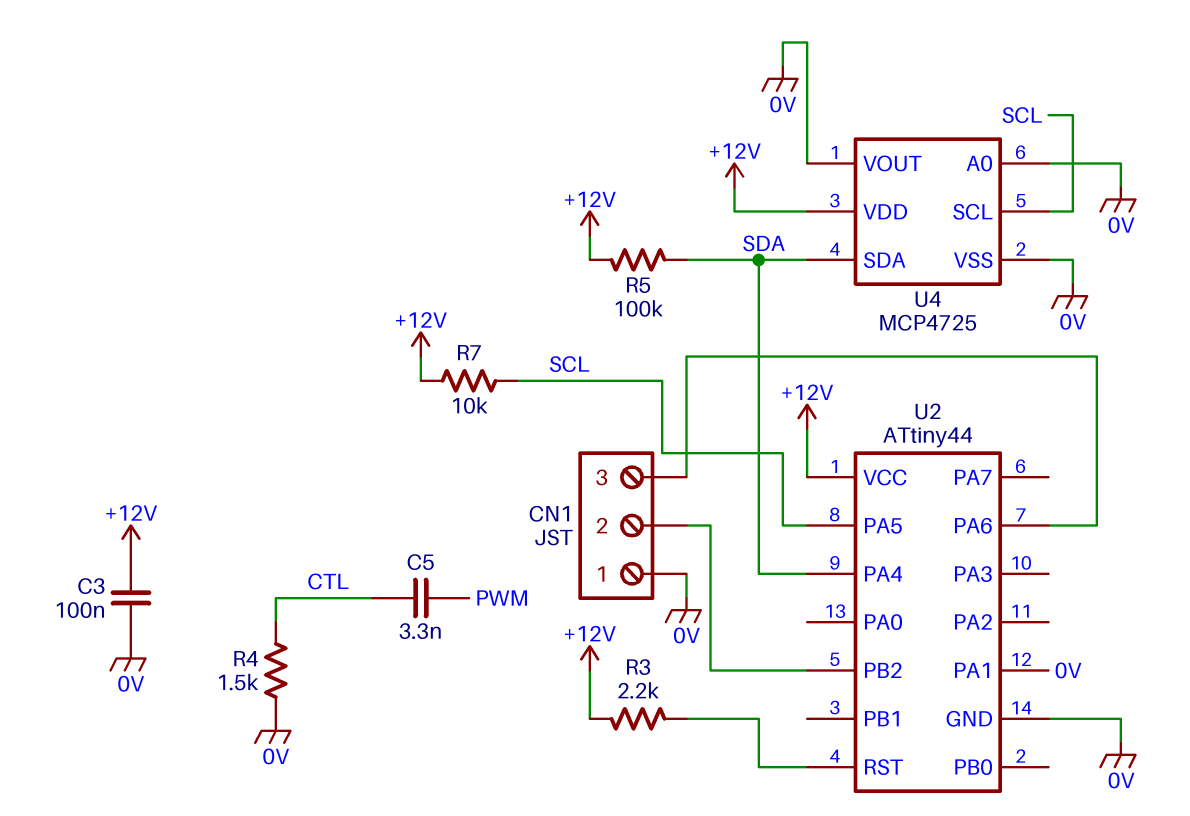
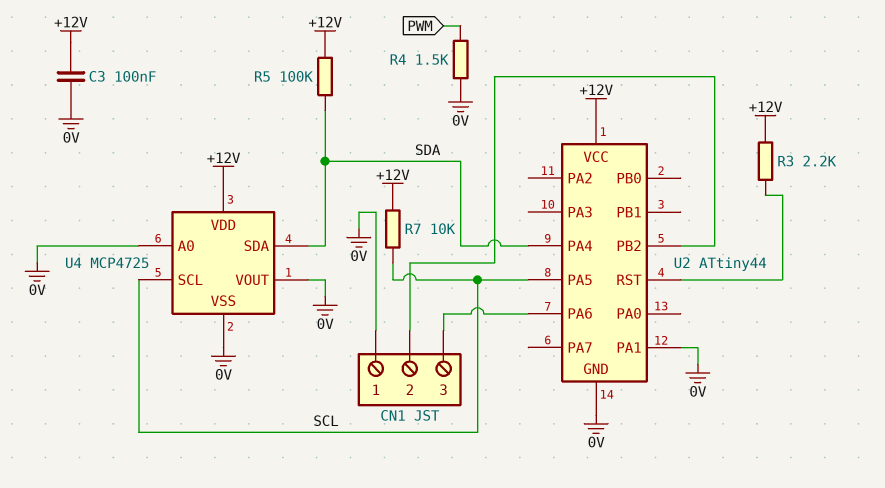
C5: 3.3nF (CTL, PWM) -> none
R4: 1.5k (0V, CTL) -> 1.5k (0V, PWM)

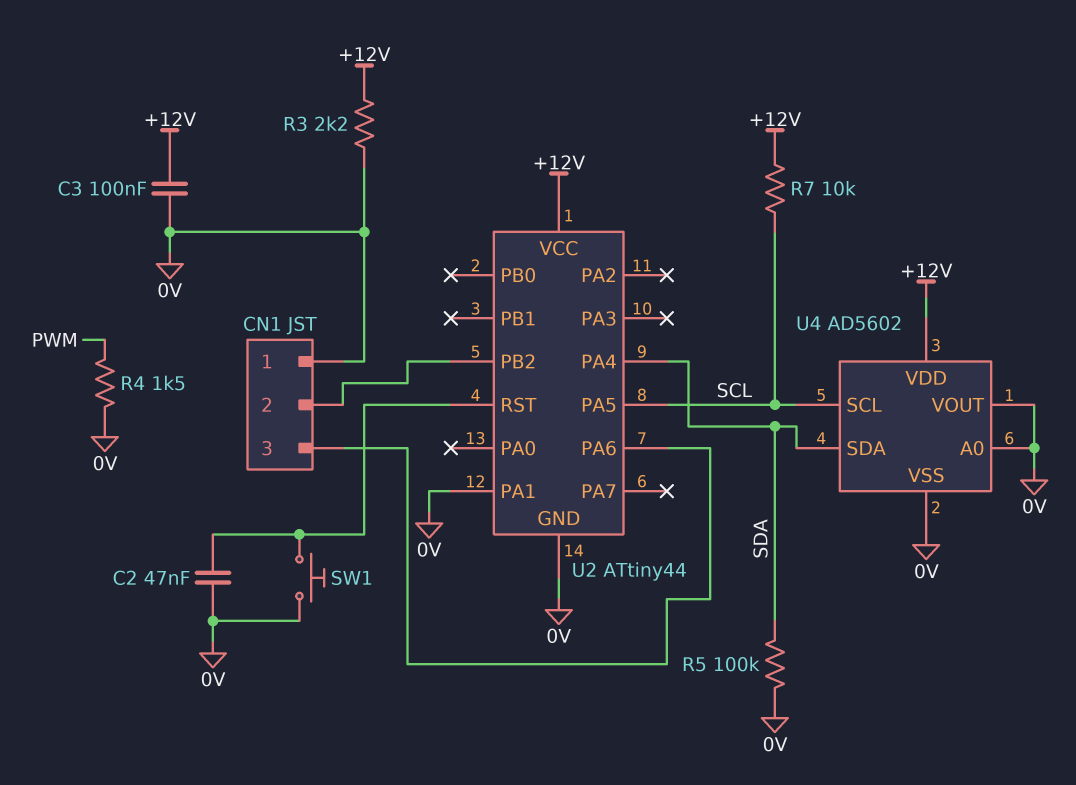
C2: none -> 47nF (0V, U2/RST)
R3: 2.2k (+12V, U2/RST) -> 2.2k (+12V, 0V)
R5: 100k (+12V, SDA) -> 100k (0V, SDA)
SW1: none -> button (0V, U2/RST)
U4: MCP4725 -> AD5602

